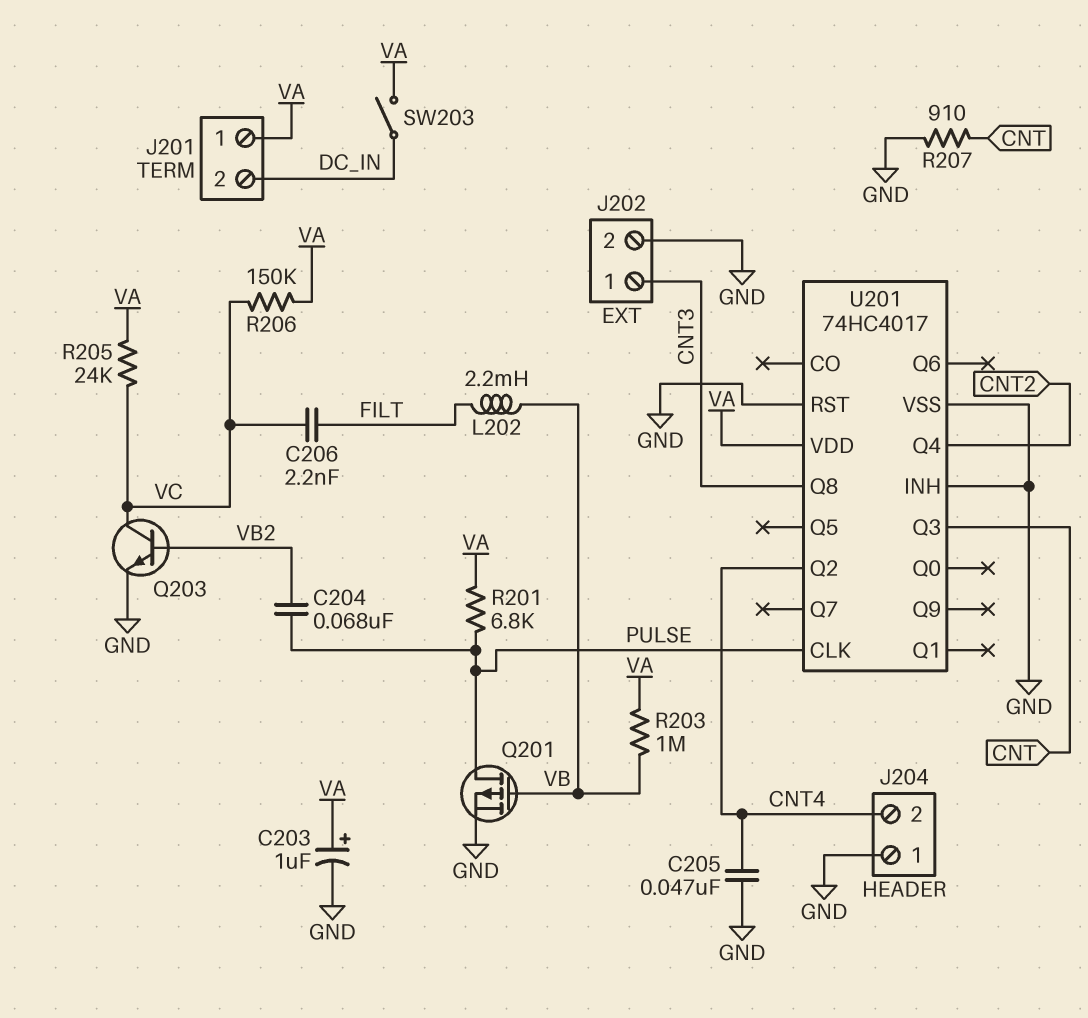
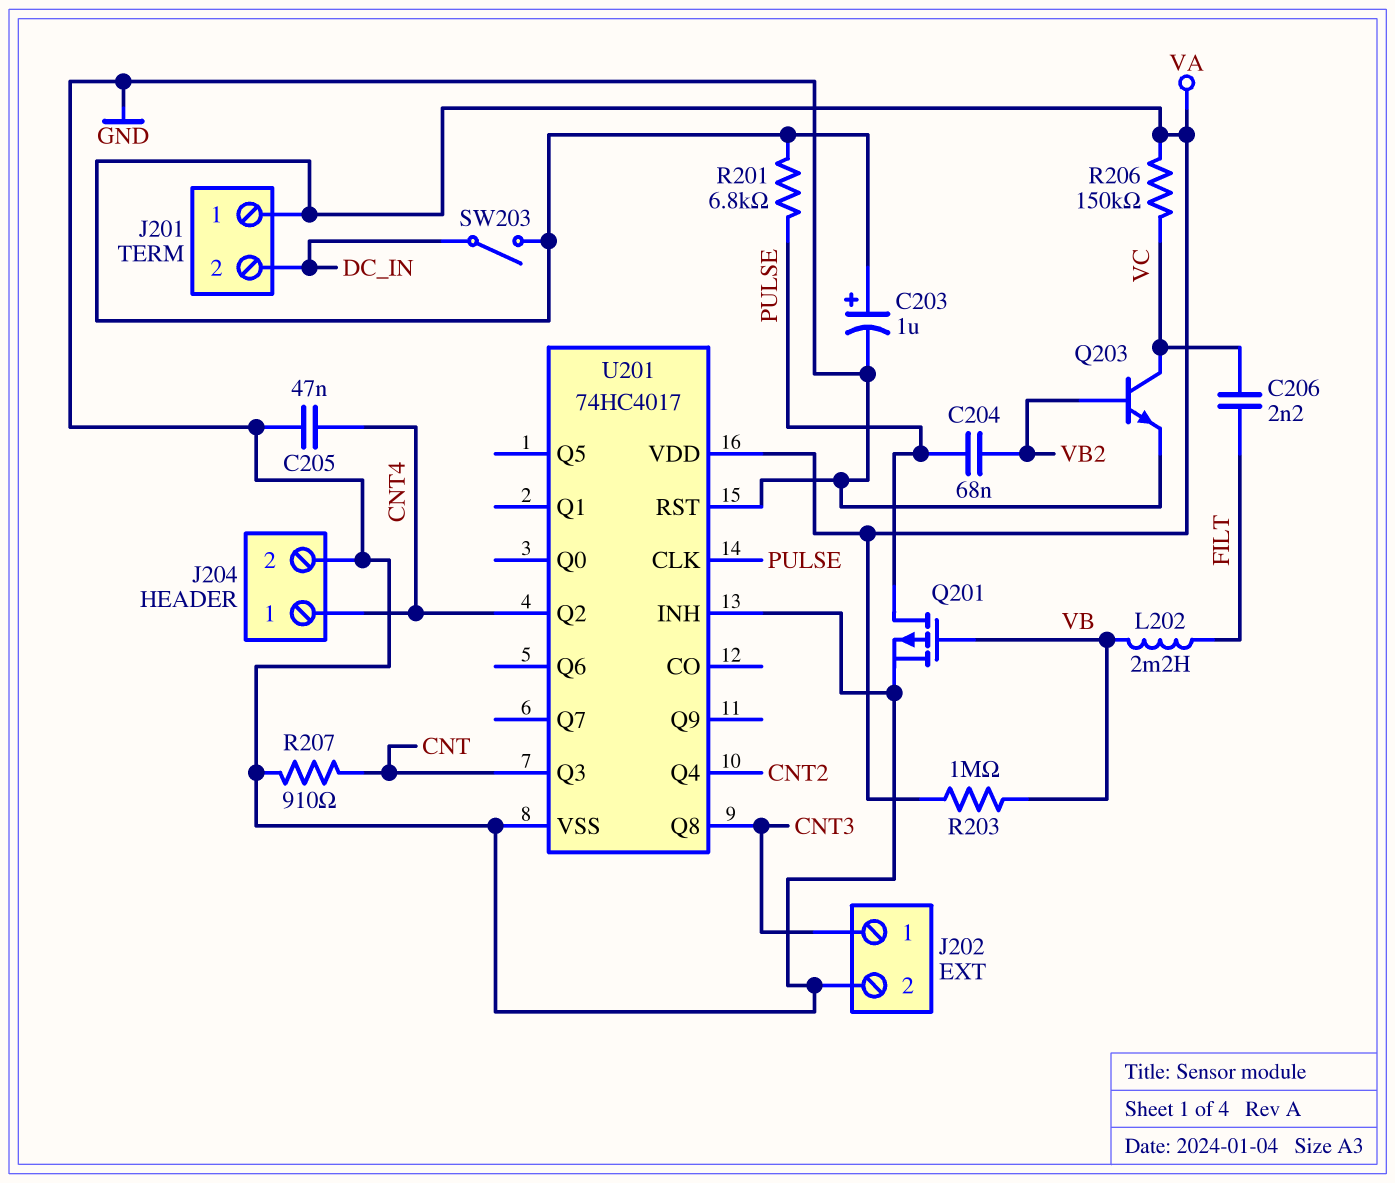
J204 pin 1: GND -> CNT4
J204 pin 2: CNT4 -> GND
R205: 24k (VA, VC) -> none

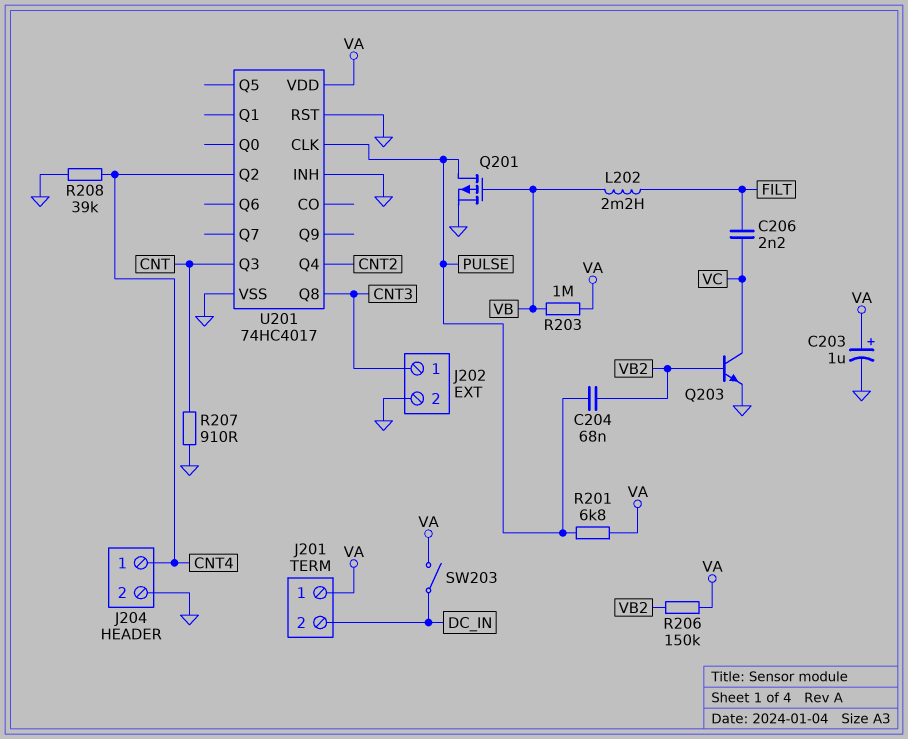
C205: 47nF (CNT4, GND) -> none
R206: 150k (VA, VC) -> 150k (VA, VB2)
R208: none -> 39k (CNT4, GND)

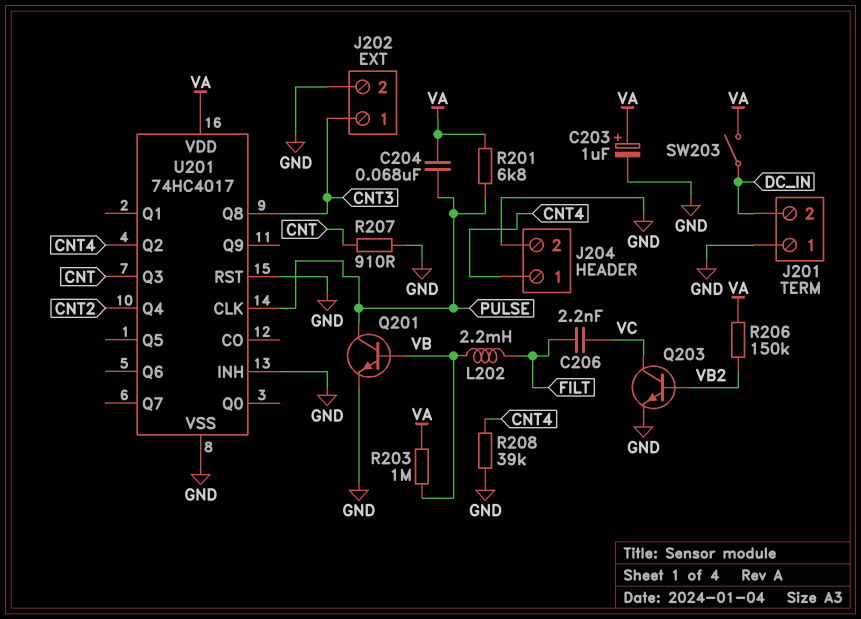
C204: 68nF (PULSE, VB2) -> 68nF (PULSE, VA)
J201 pin 1: VA -> GND
Q201: PMOS (G VB, D PULSE, S GND) -> NPN (B VB, C PULSE, E GND)

